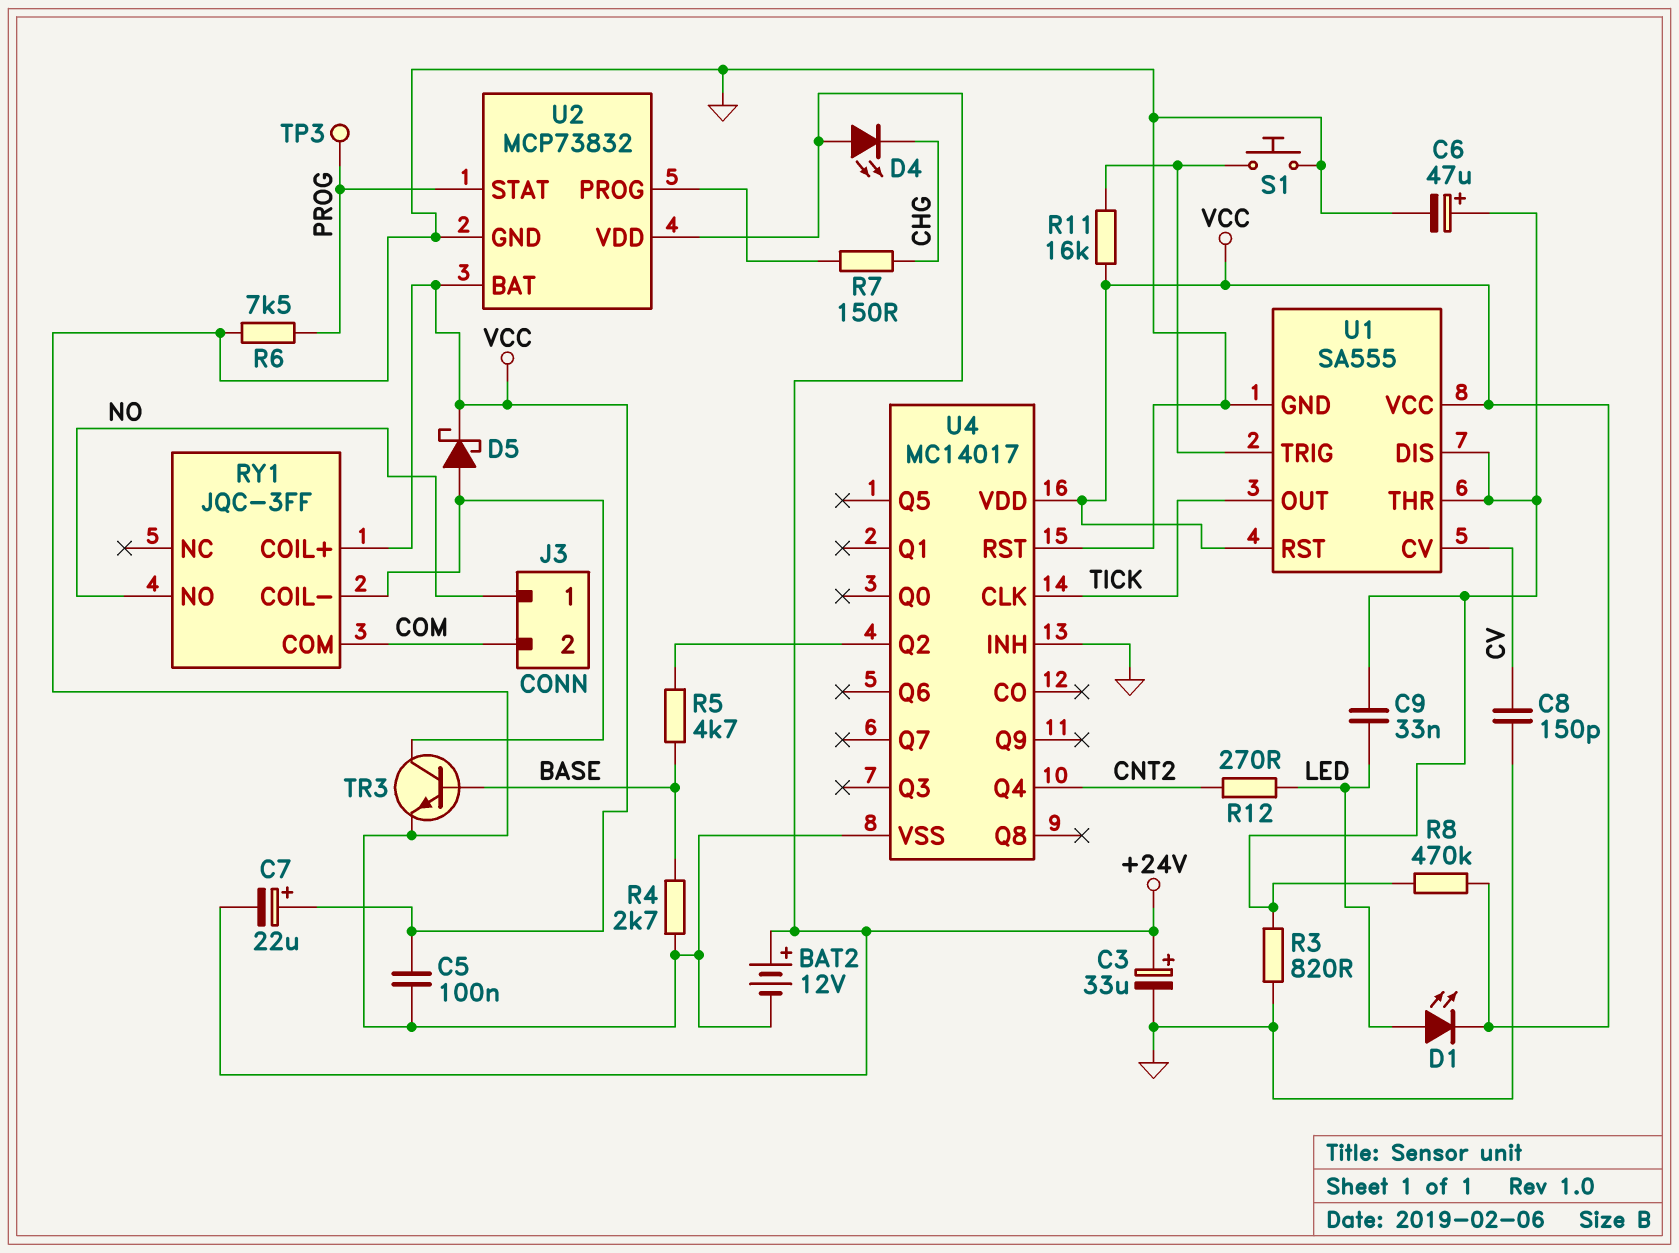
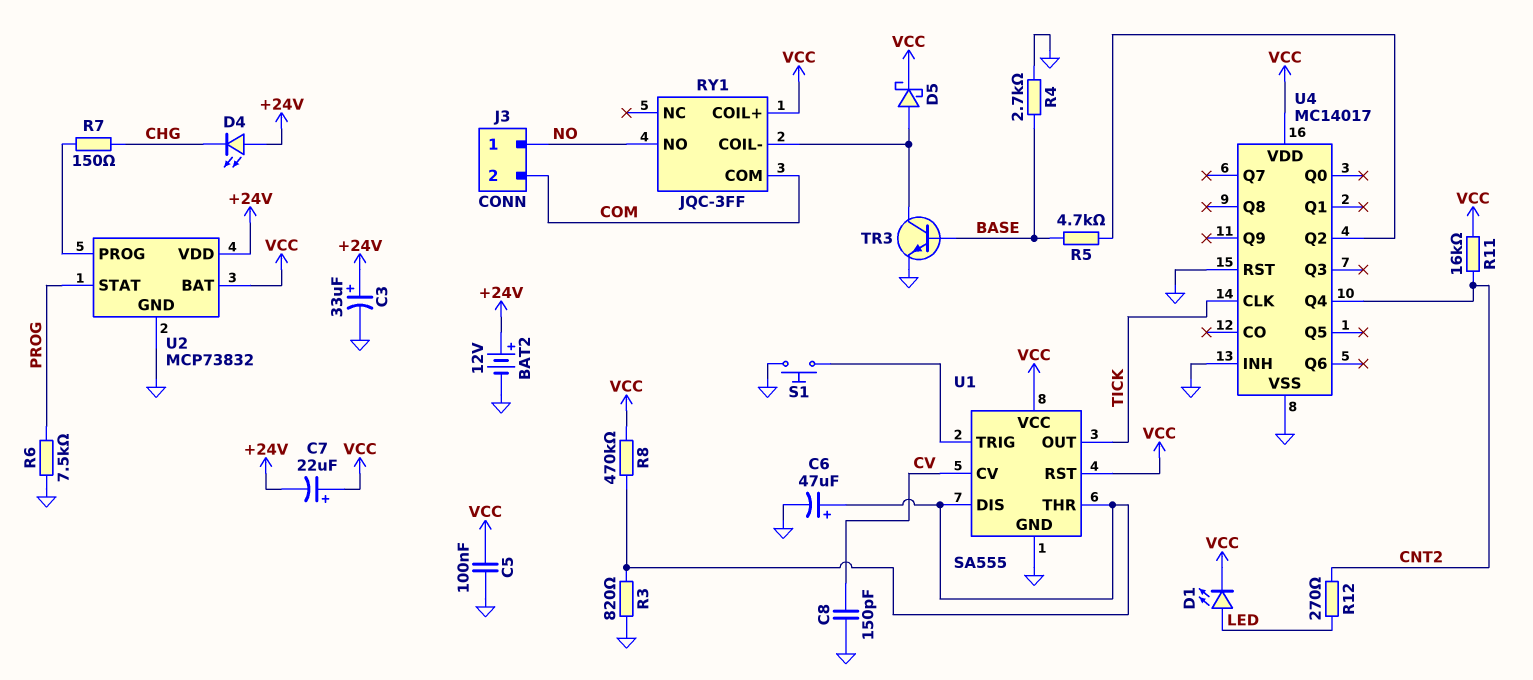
C9: 33nF (LED, U1/DIS) -> none
R11: 16k (U1/TRIG, VCC) -> 16k (CNT2, VCC)
TP3: test point (PROG) -> none

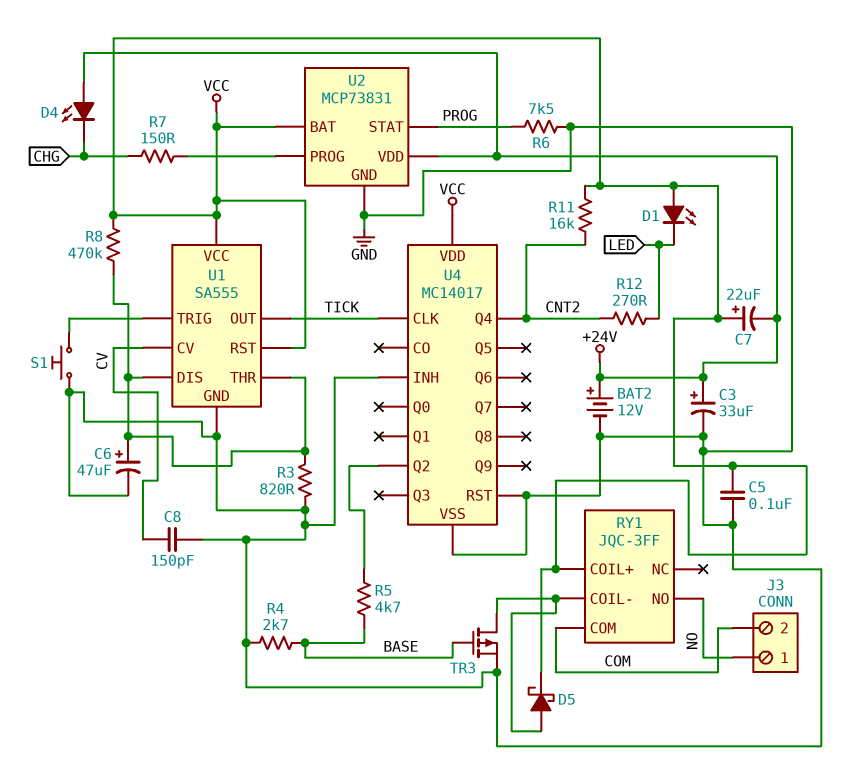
D1: LED (A LED, K VCC) -> LED (A VCC, K LED)
TR3: NPN (B BASE, C RY1/COIL-, E GND) -> PMOS (G BASE, D RY1/COIL-, S GND)
U2: MCP73832 -> MCP73831

